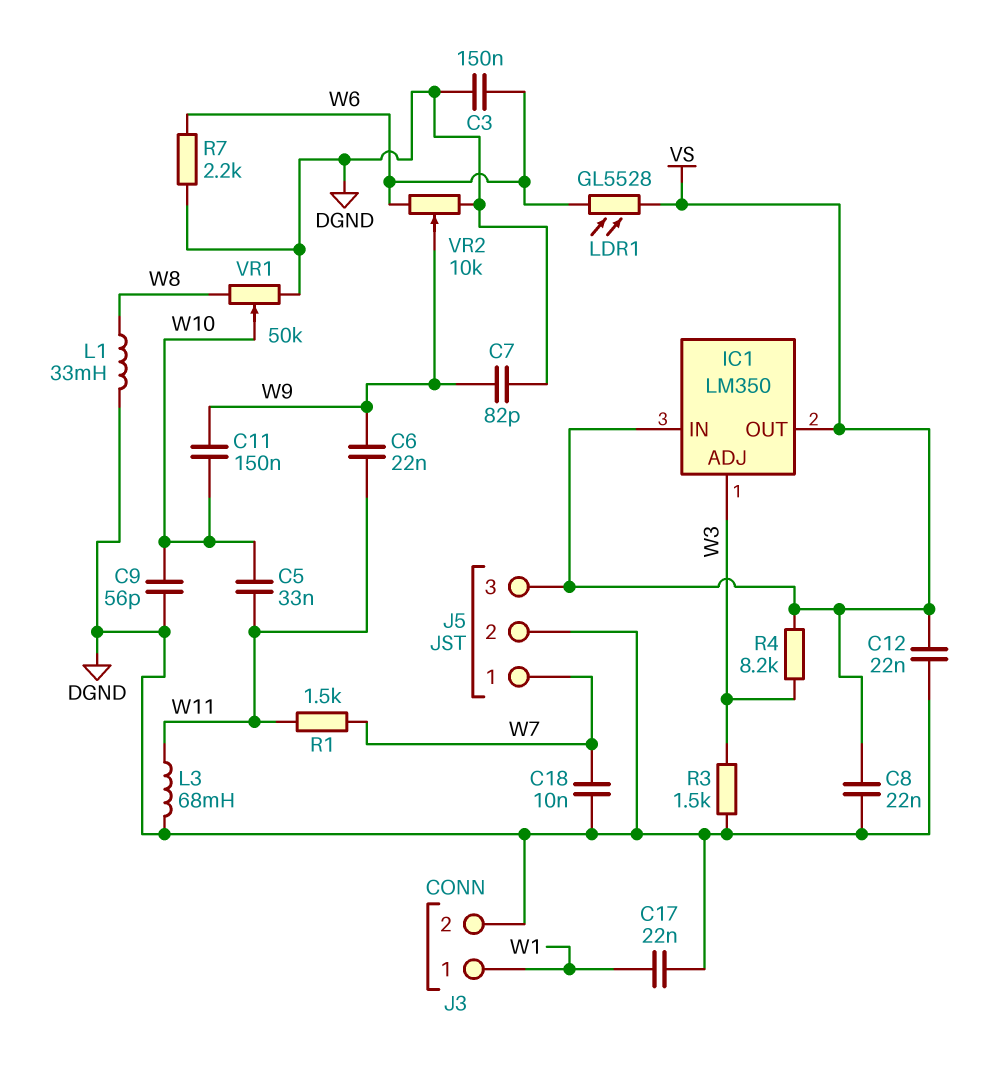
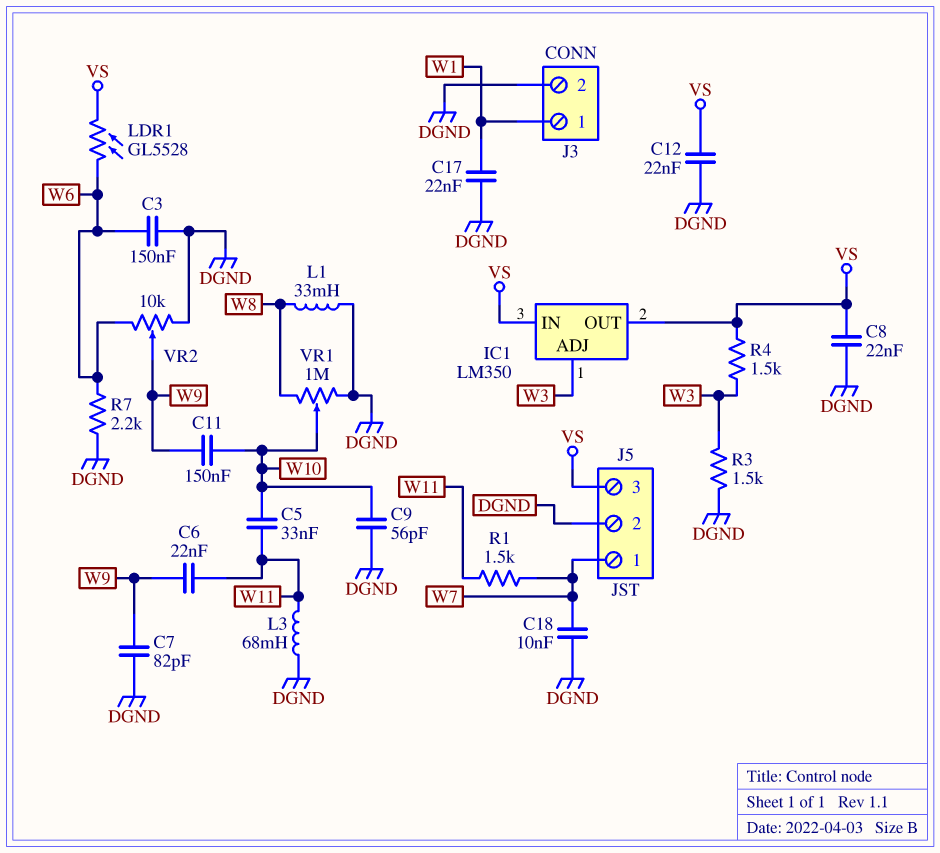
R4: 8.2k (VS, W3) -> 1.5k (VS, W3)
VR1: 50k (DGND, W8, wiper W10) -> 1M (DGND, W8, wiper W10)

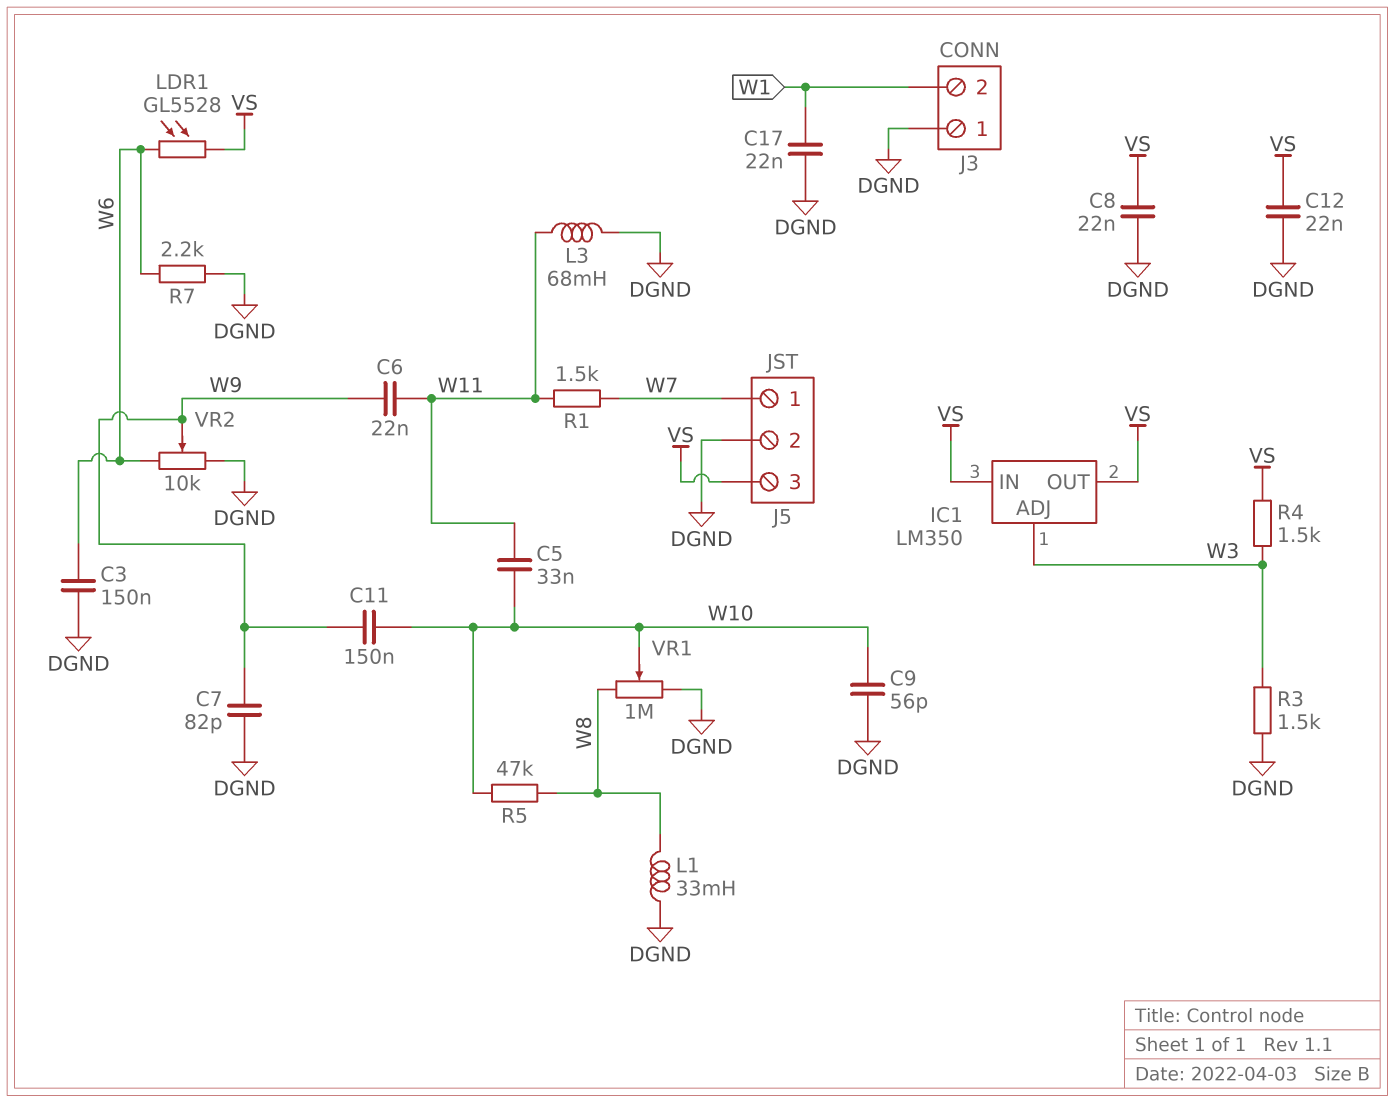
C18: 10nF (DGND, W7) -> none
J3 pin 1: W1 -> DGND
J3 pin 2: DGND -> W1
R5: none -> 47k (W8, W10)

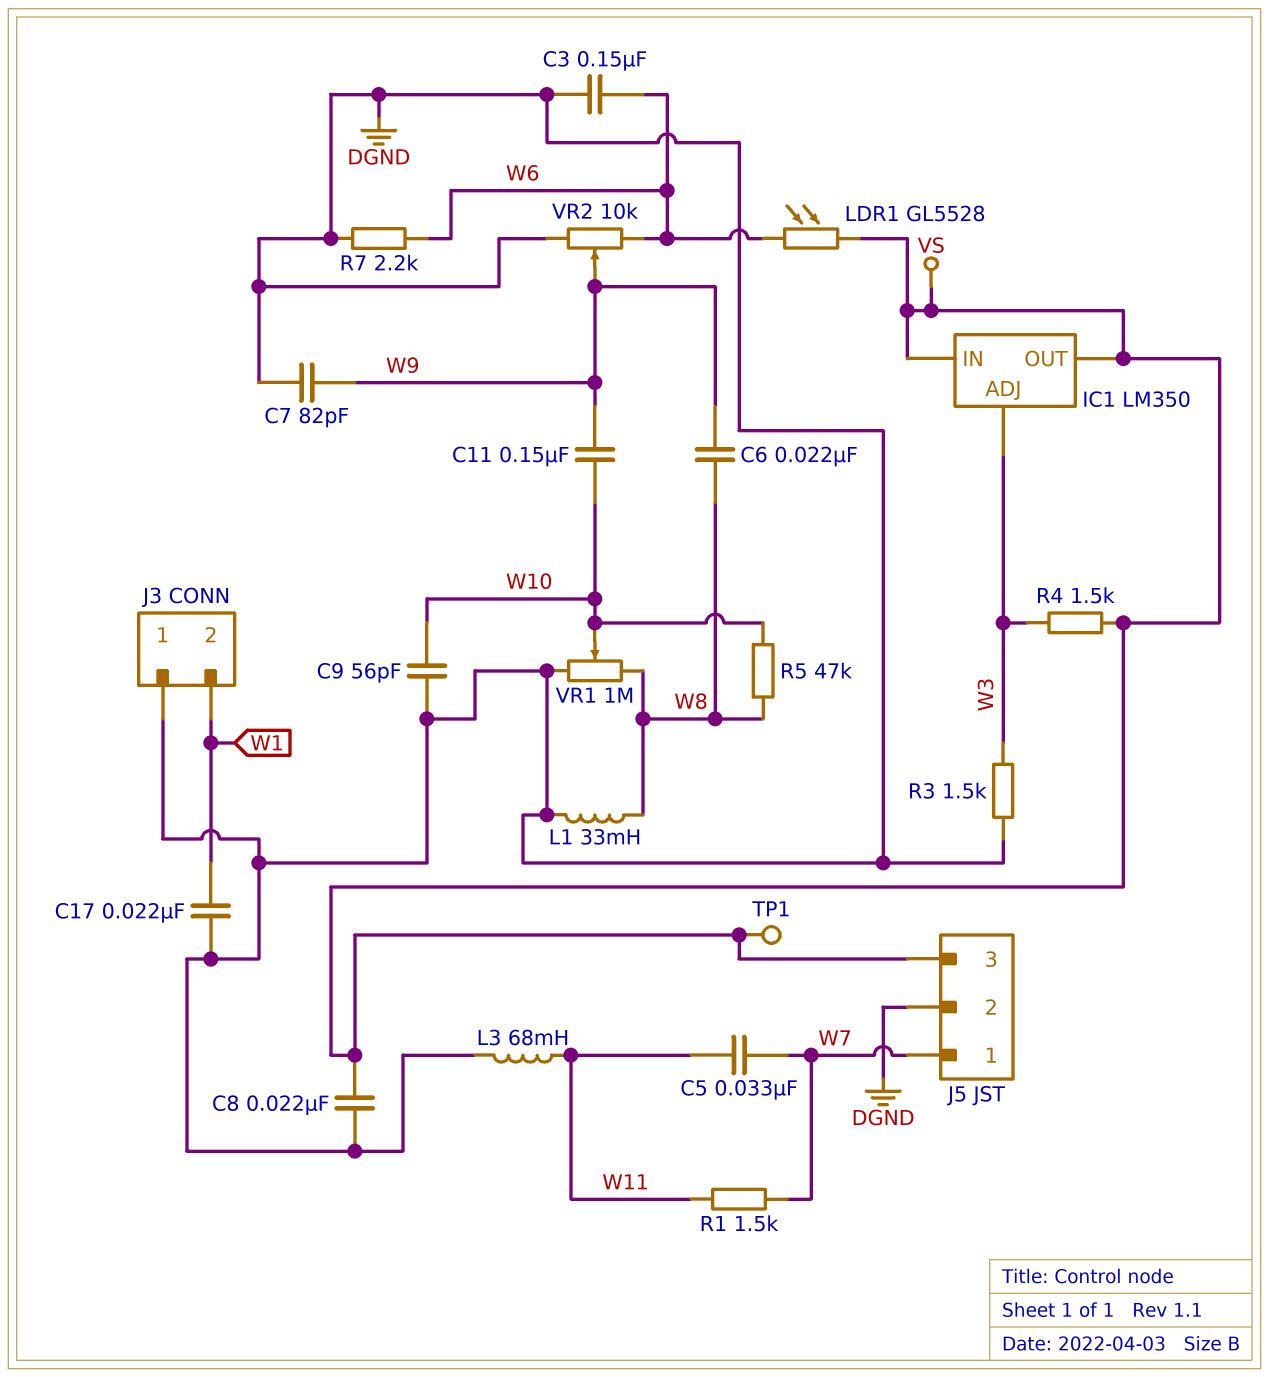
C5: 33nF (W10, W11) -> 33nF (W7, W11)
C6: 22nF (W9, W11) -> 22nF (W8, W9)
C12: 22nF (DGND, VS) -> none
TP1: none -> test point (VS)

